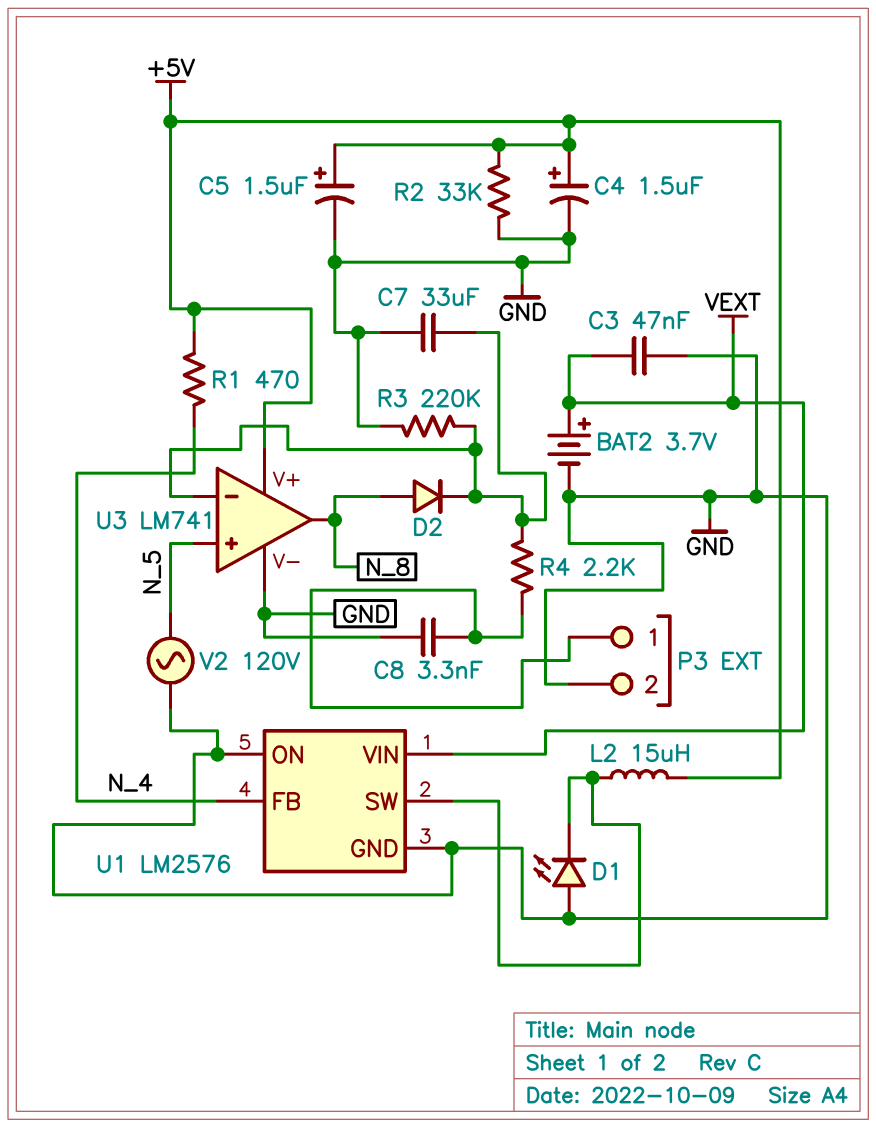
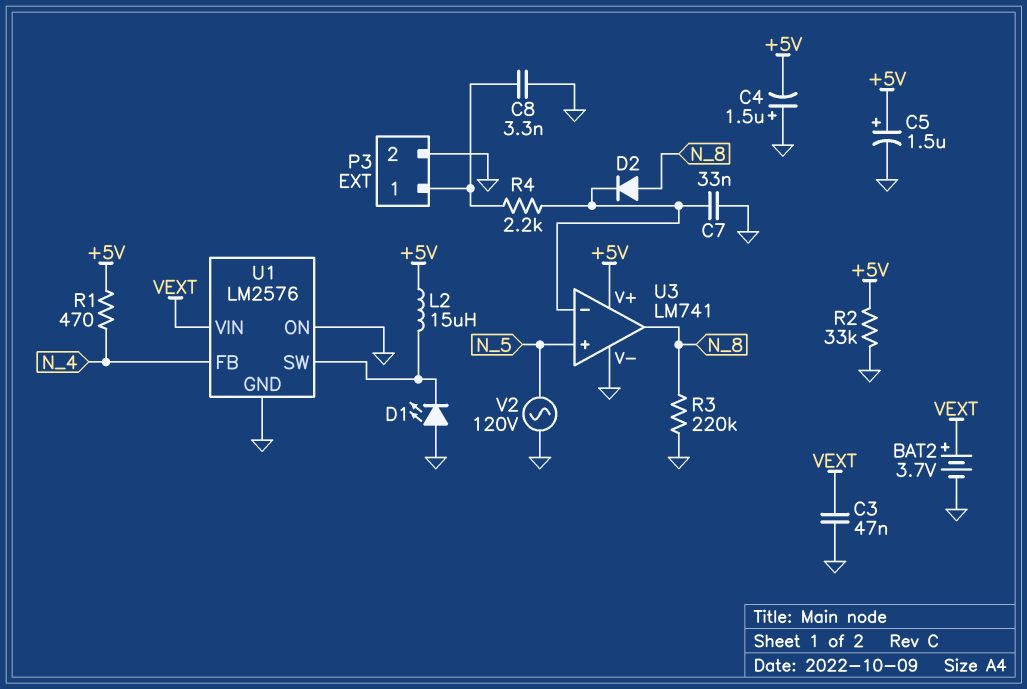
C4: 1.5uF (plus +5V, minus GND) -> 1.5uF (plus GND, minus +5V)
C7: 33uF (GND, U3/in-) -> 33nF (GND, U3/in-)
R3: 220k (GND, U3/in-) -> 220k (GND, N_8)

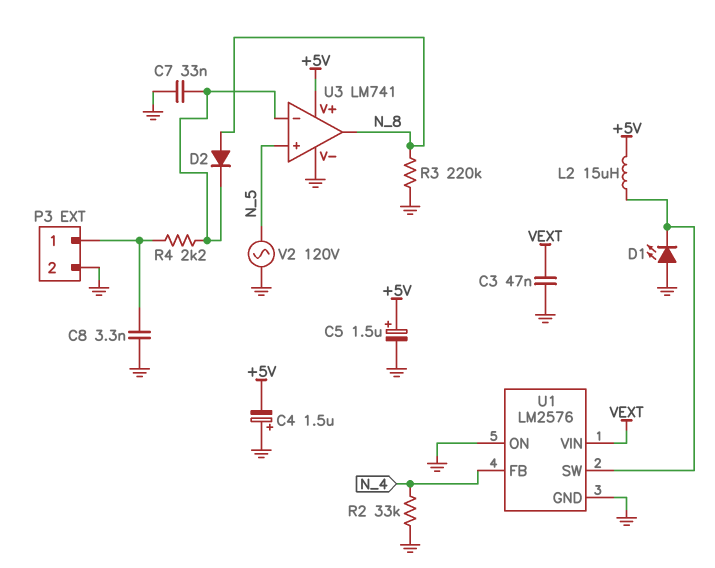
BAT2: 3.7V (plus VEXT, minus GND) -> none
R1: 470 (+5V, N_4) -> none
R2: 33k (+5V, GND) -> 33k (GND, N_4)

